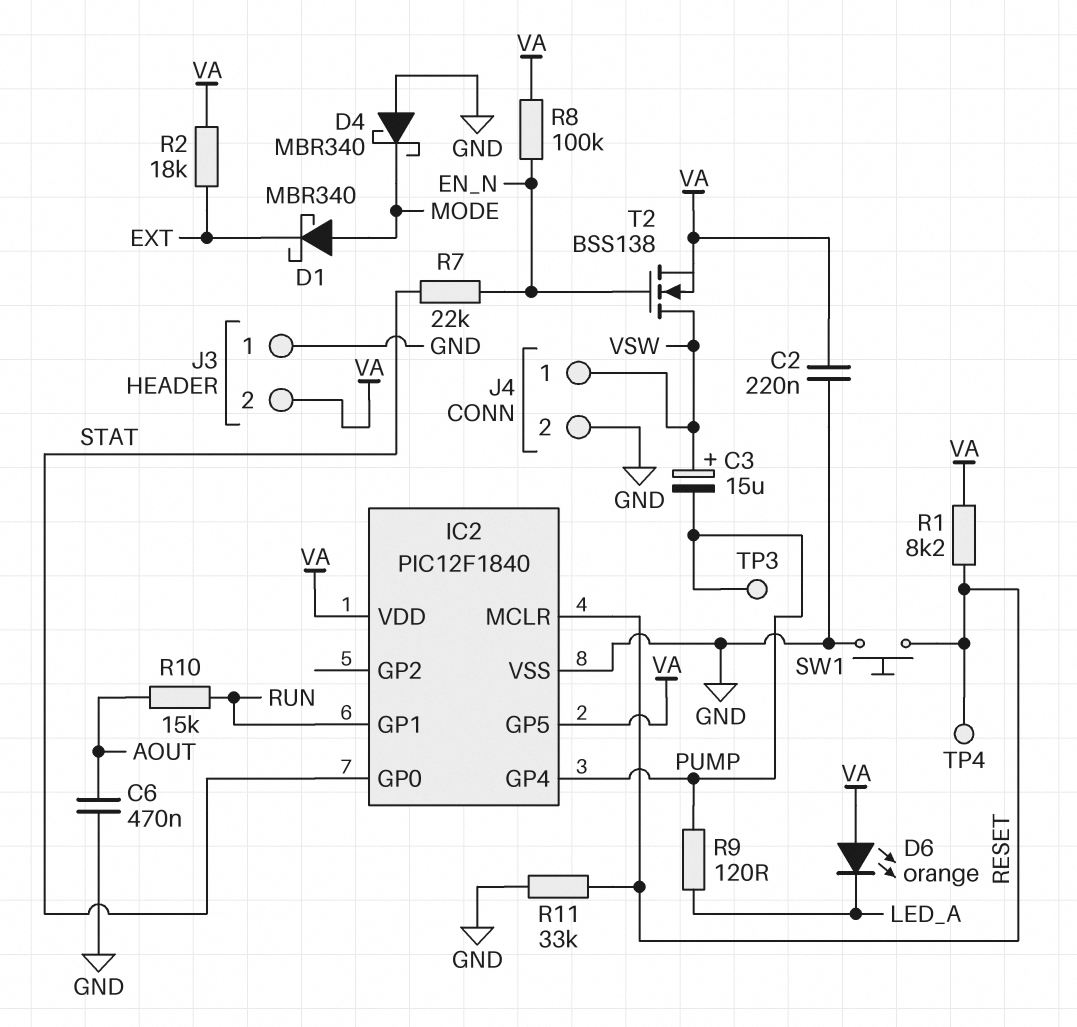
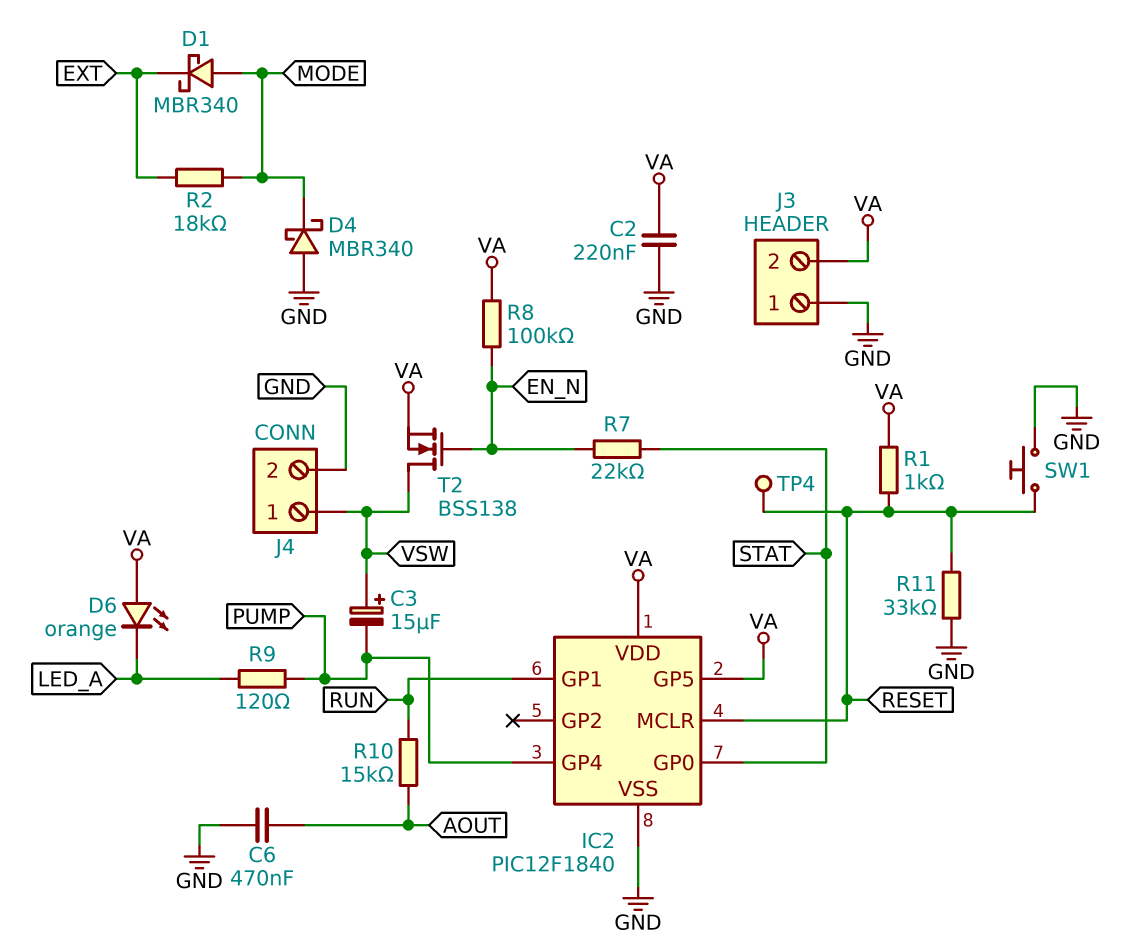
R1: 8.2k (RESET, VA) -> 1k (RESET, VA)
R2: 18k (EXT, VA) -> 18k (EXT, MODE)
TP3: test point (PUMP) -> none

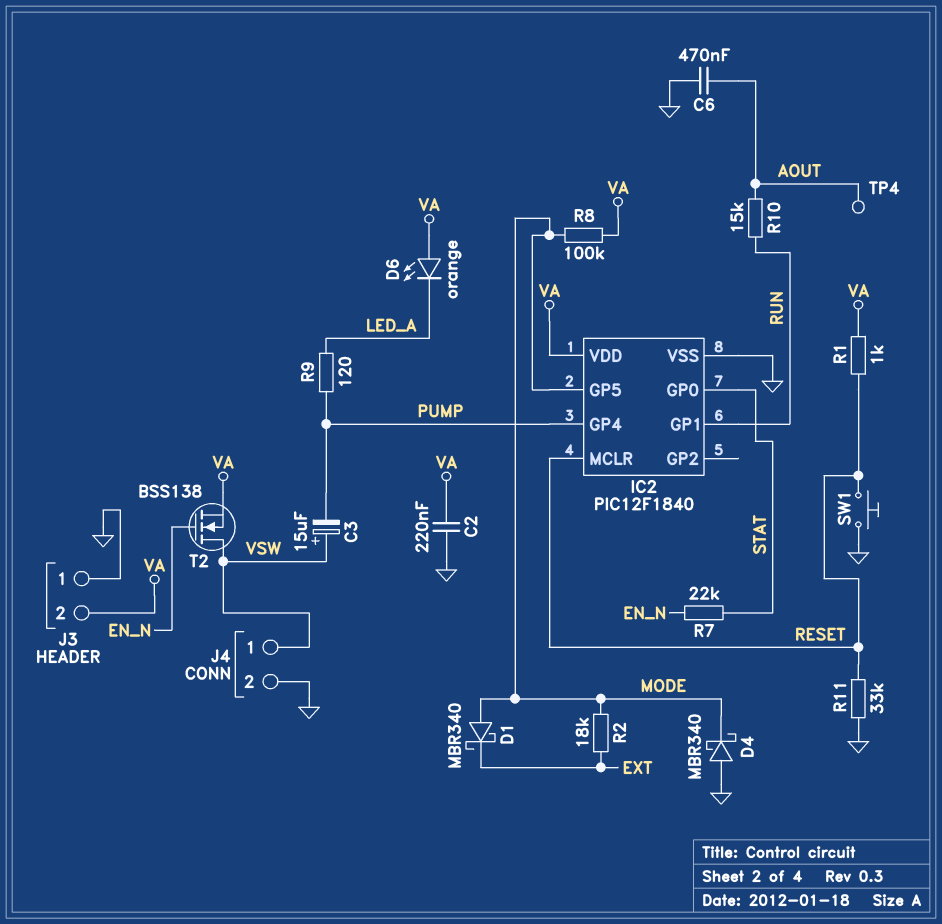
IC2 pin GP5: VA -> MODE
R8: 100k (EN_N, VA) -> 100k (MODE, VA)
TP4: test point (RESET) -> test point (AOUT)

